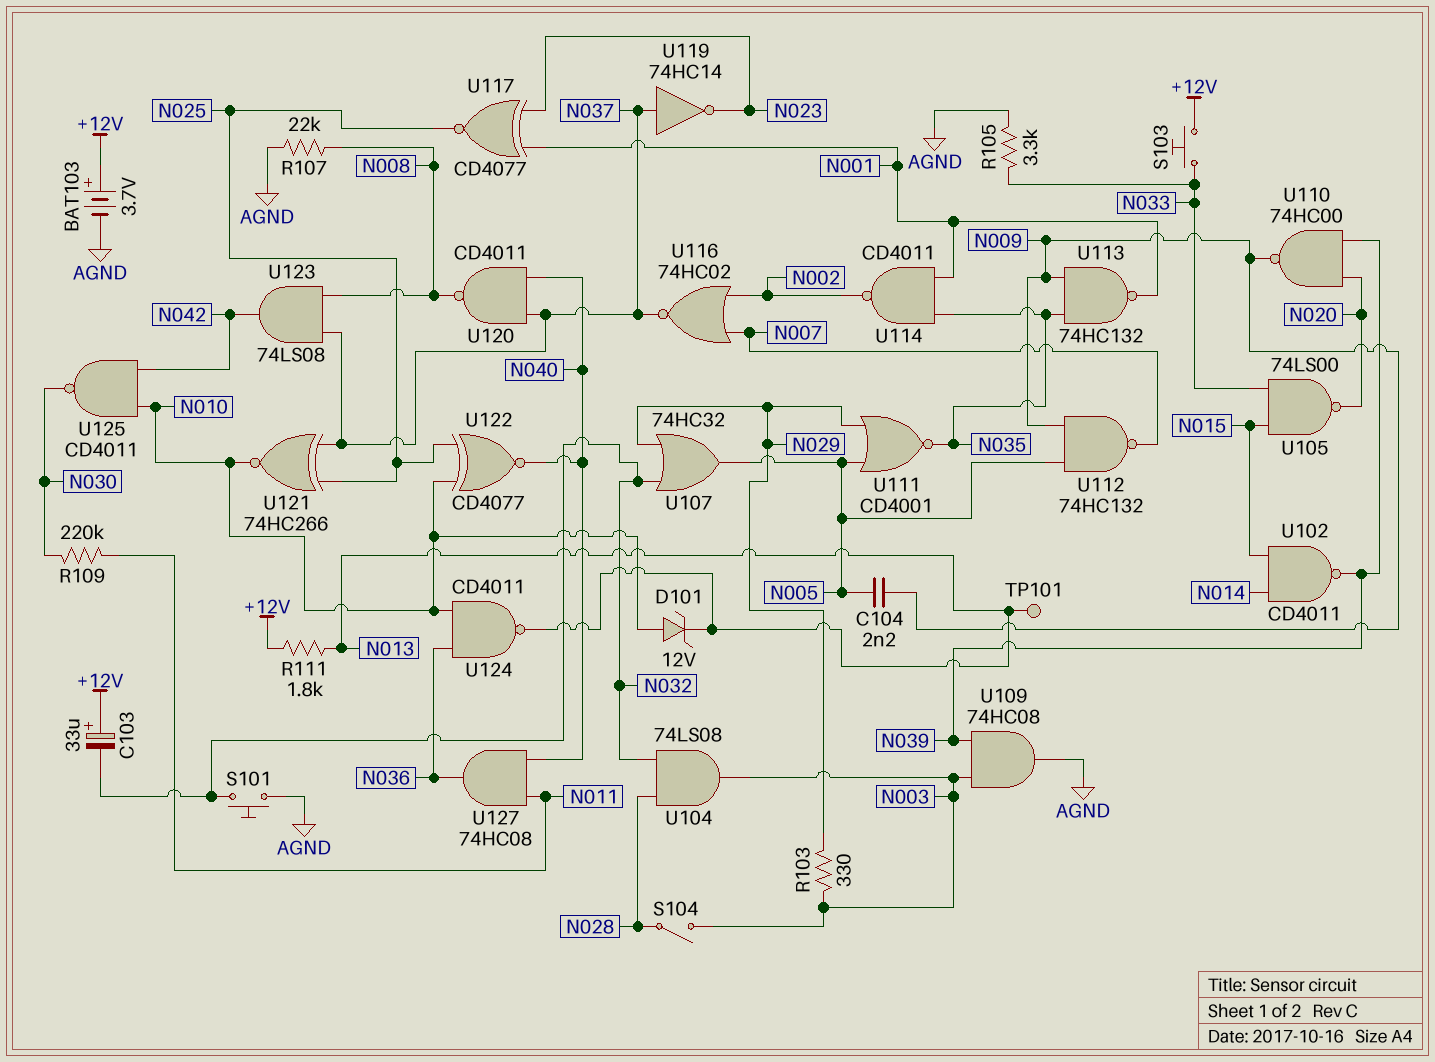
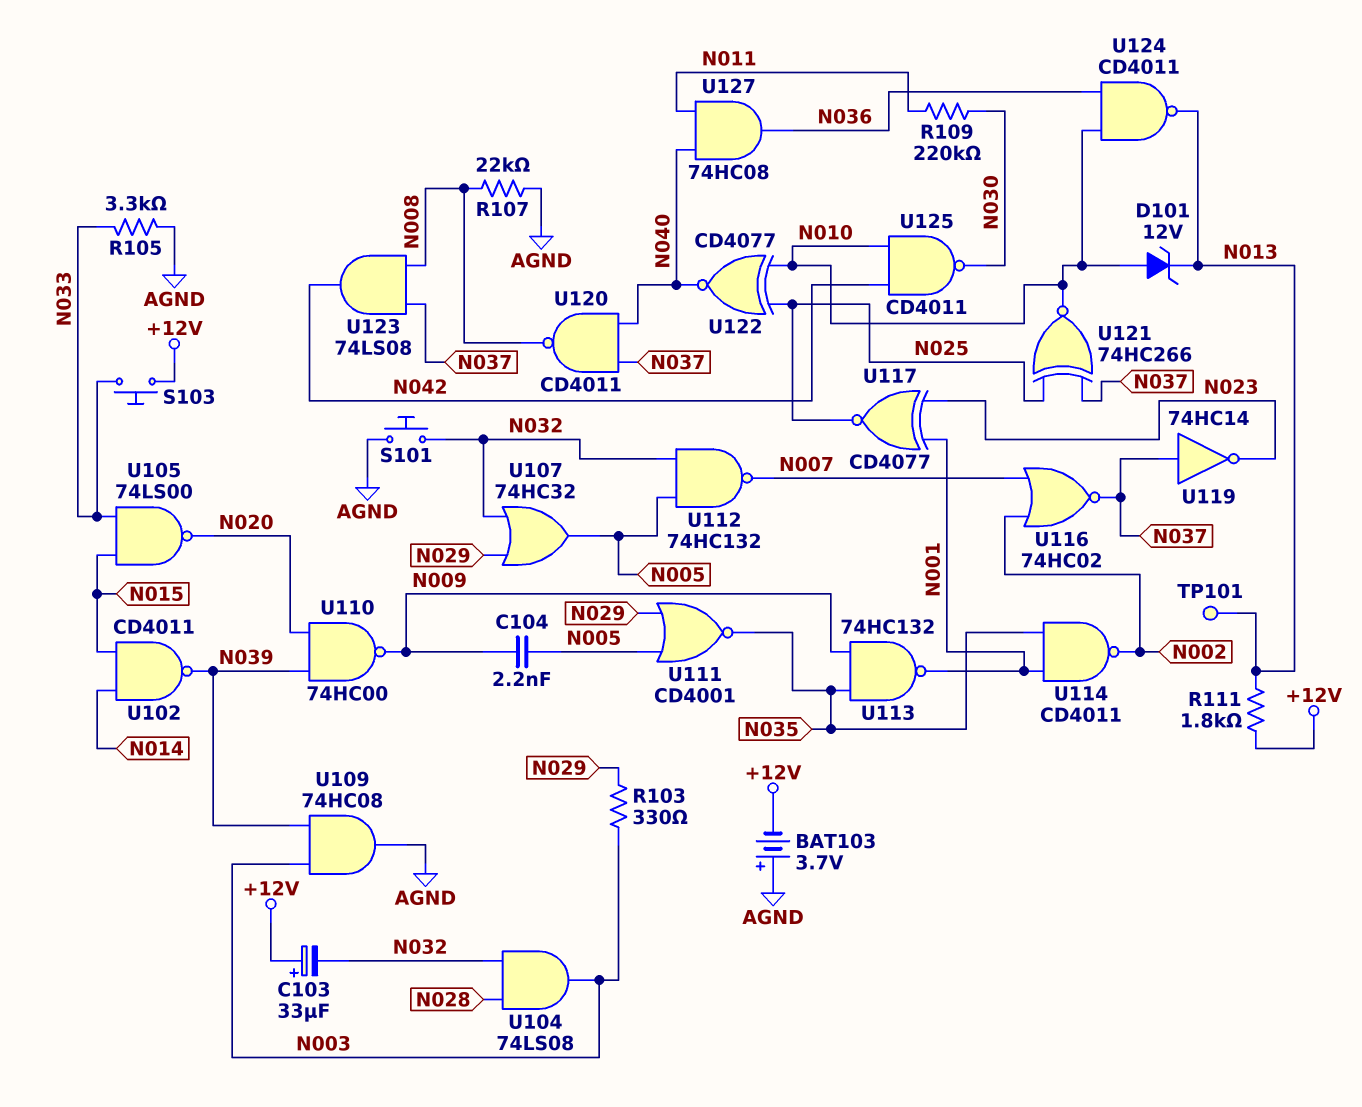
BAT103: 3.7V (plus +12V, minus AGND) -> 3.7V (plus AGND, minus +12V)
S104: switch (N003, N028) -> none
U112: NAND 74HC132 (in N005, in N009, out N007) -> NAND 74HC132 (in N005, in N032, out N007)

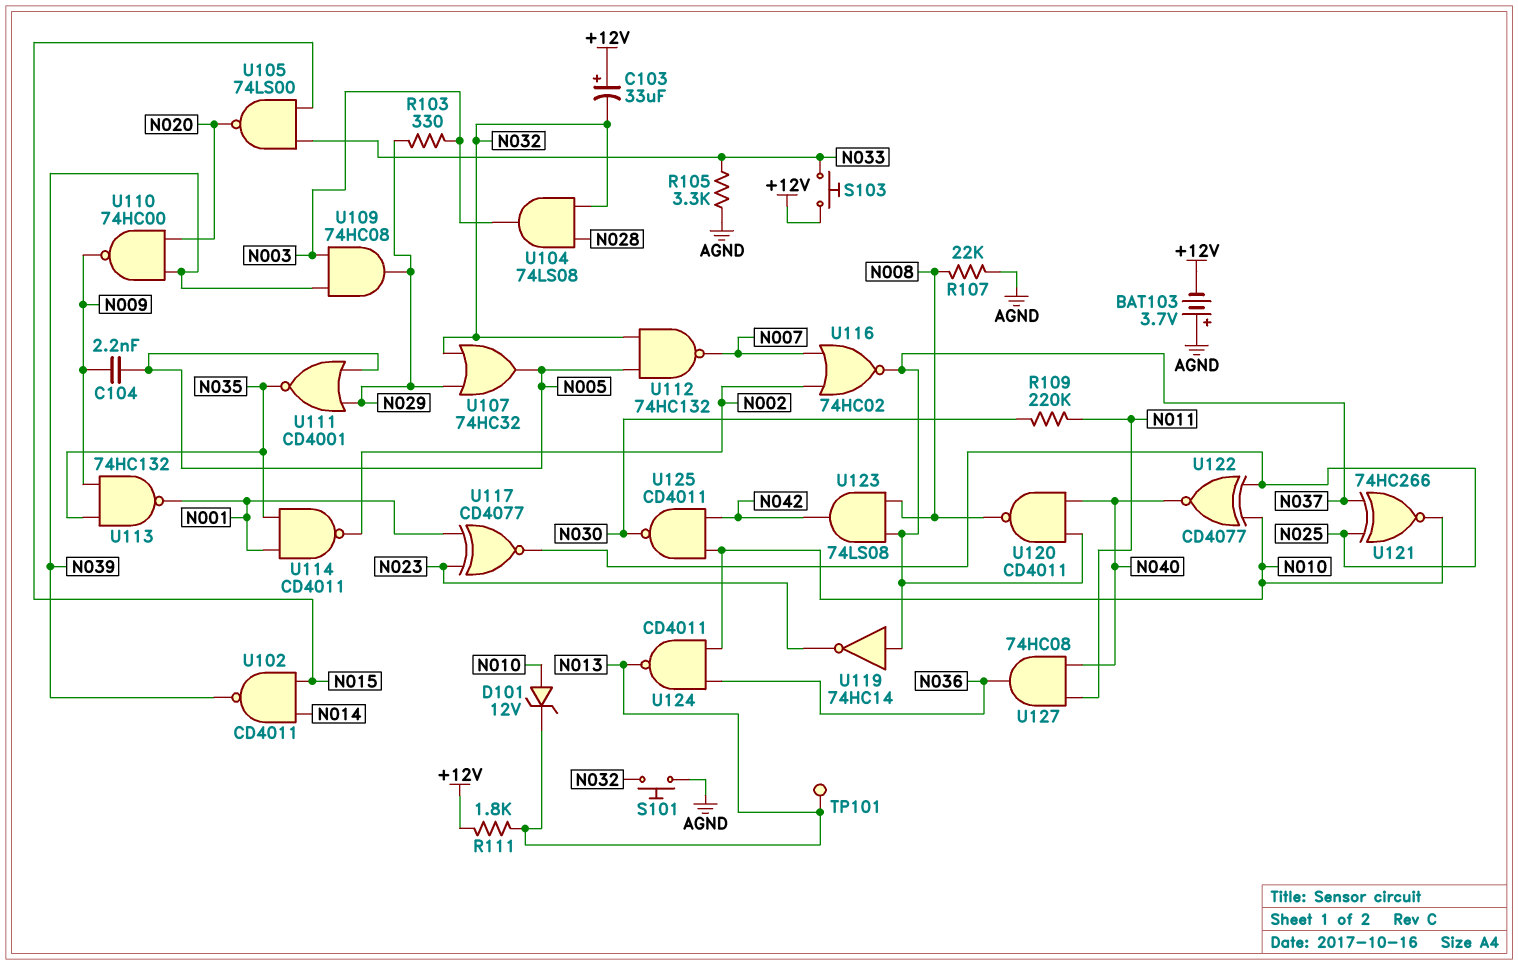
U109: AND 74HC08 (in N003, in N039, out AGND) -> AND 74HC08 (in N003, in N039, out N029)

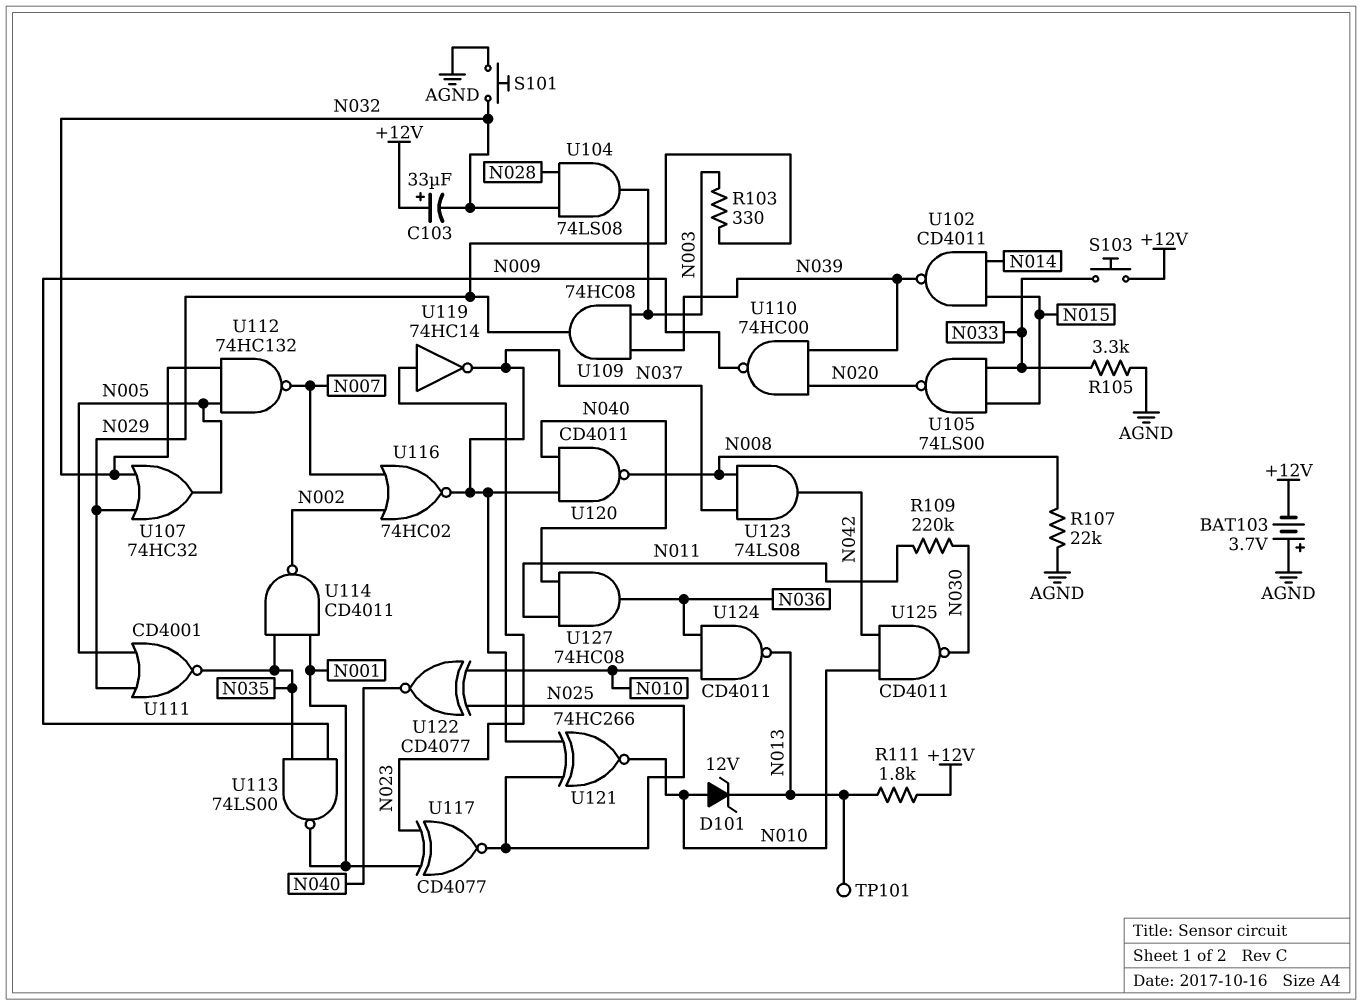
C104: 2.2nF (N005, N009) -> none
U113: NAND 74HC132 (in N009, in N035, out N001) -> NAND 74LS00 (in N009, in N035, out N001)
U119: NOT 74HC14 (in N037, out N023) -> NOT 74HC14 (in N023, out N037)

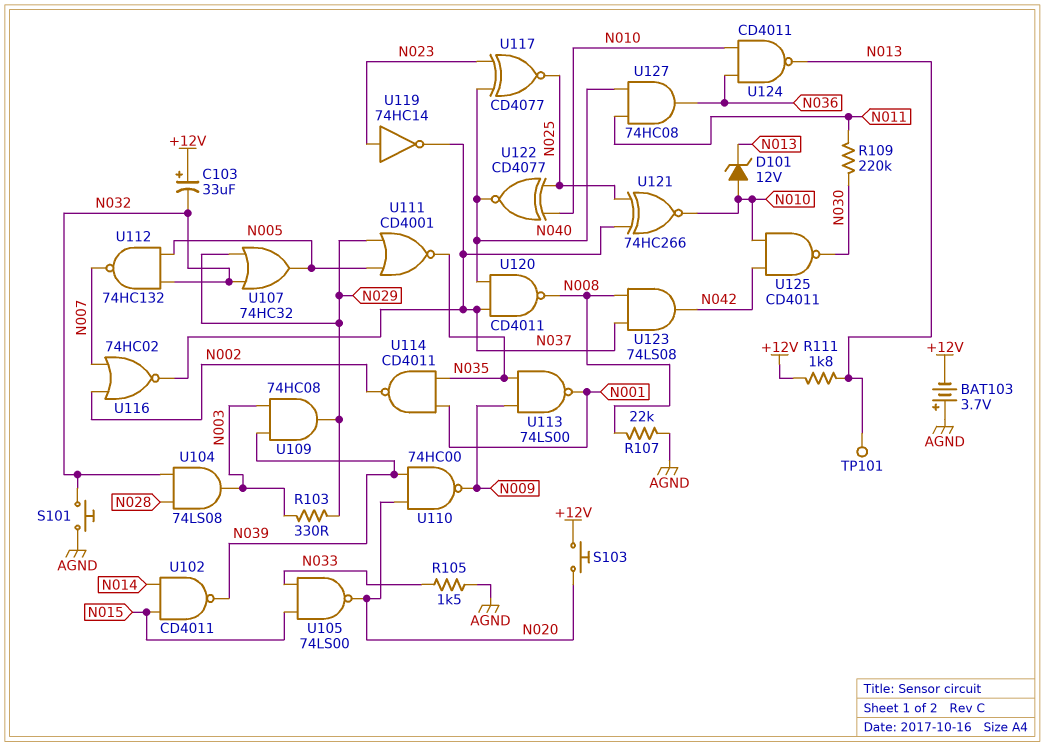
R105: 3.3k (AGND, N033) -> 1.5k (AGND, N033)
S103: button (+12V, N033) -> button (+12V, N020)
U117: XNOR CD4077 (in N001, in N023, out N025) -> XNOR CD4077 (in N023, in N040, out N025)

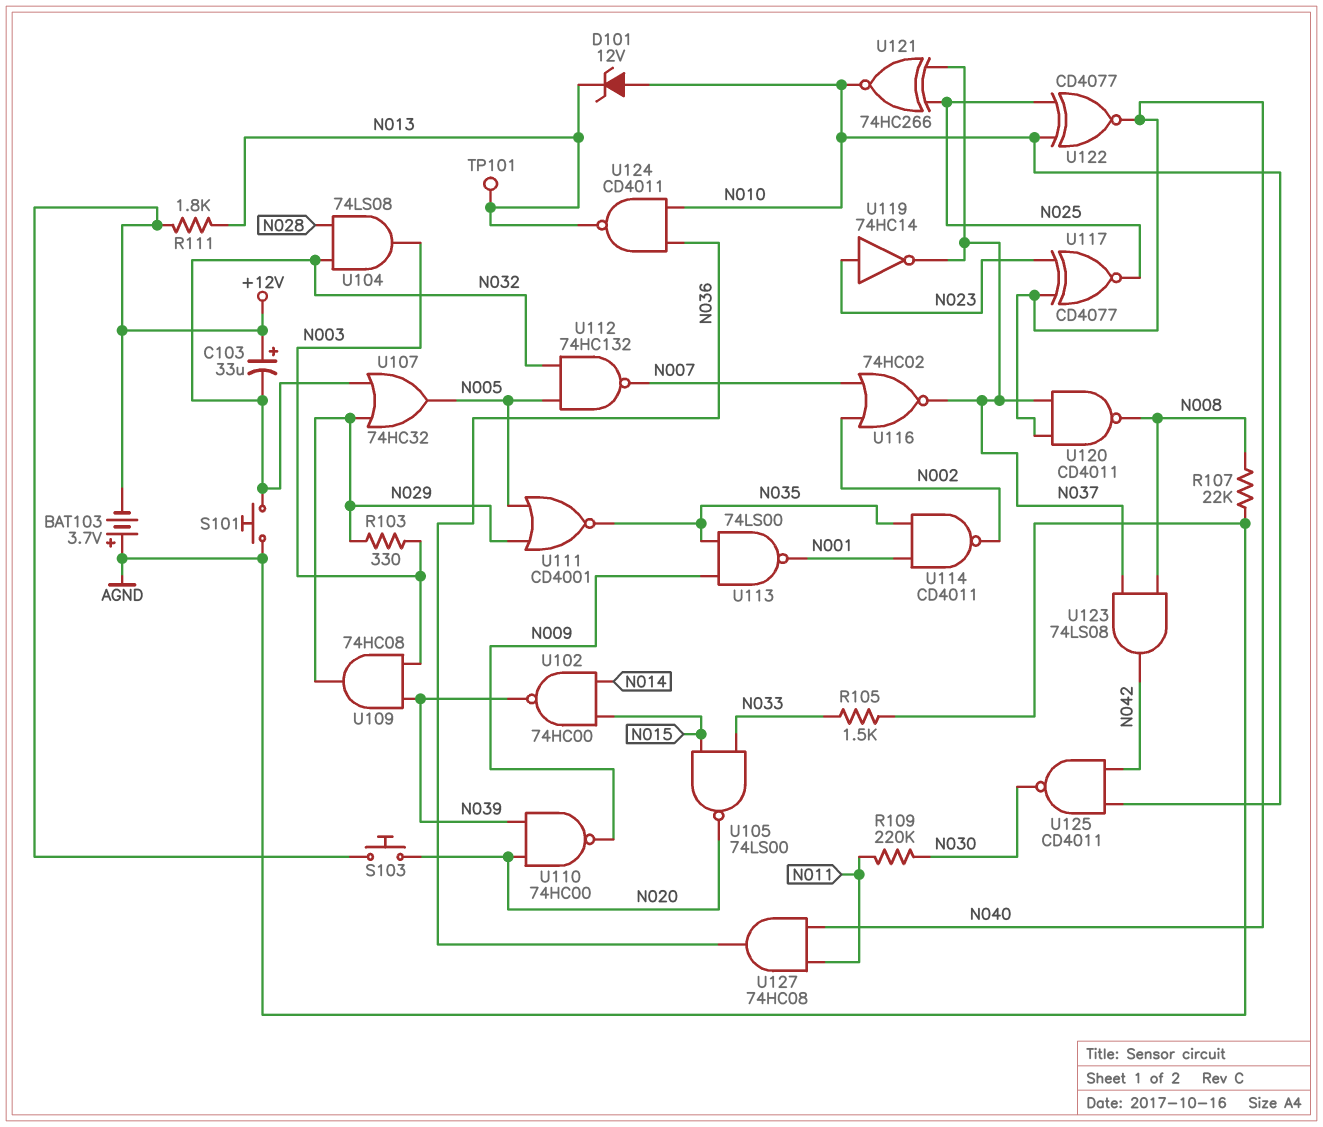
U102: NAND CD4011 (in N014, in N015, out N039) -> NAND 74HC00 (in N014, in N015, out N039)

